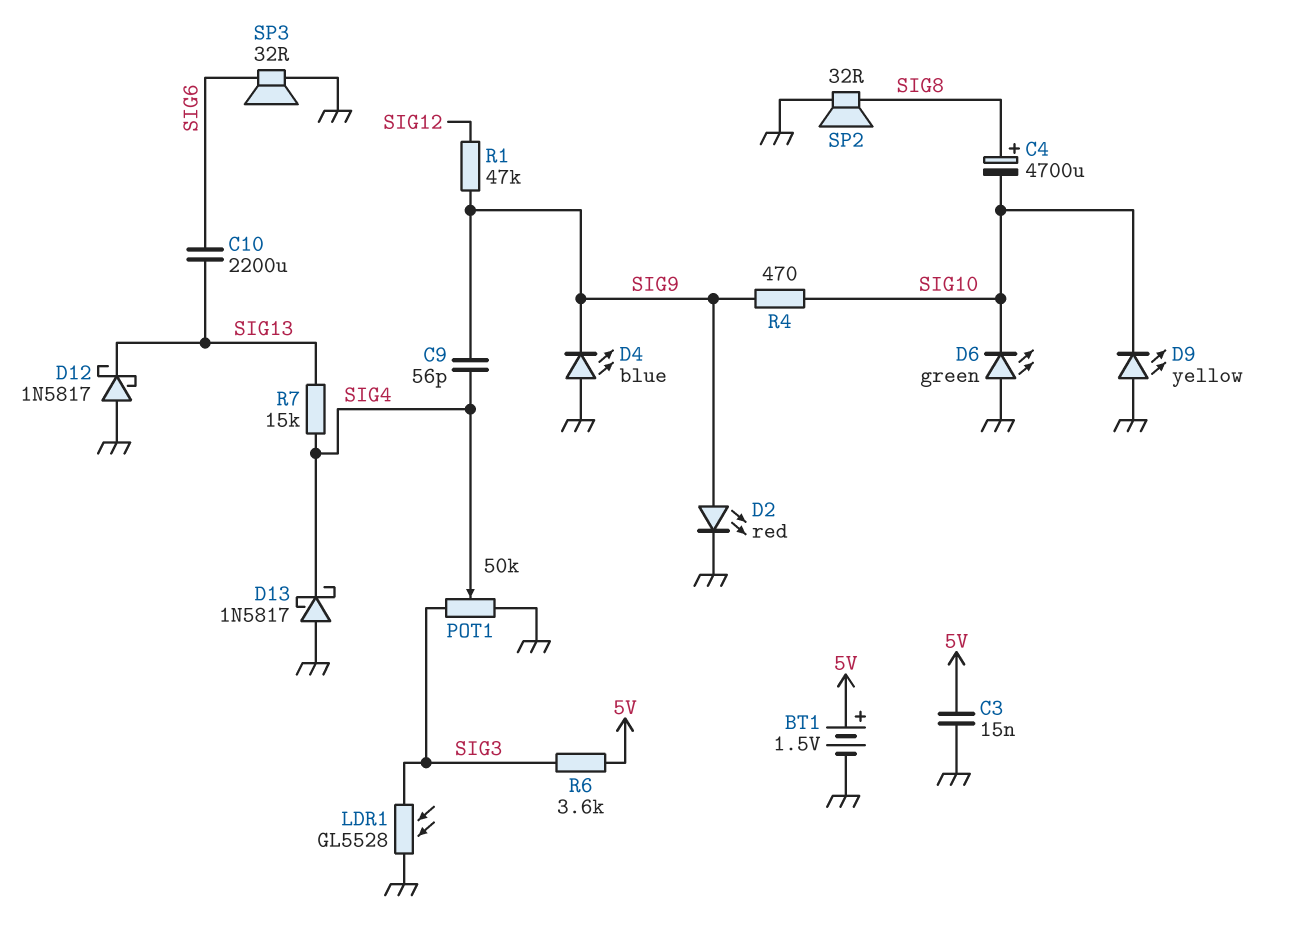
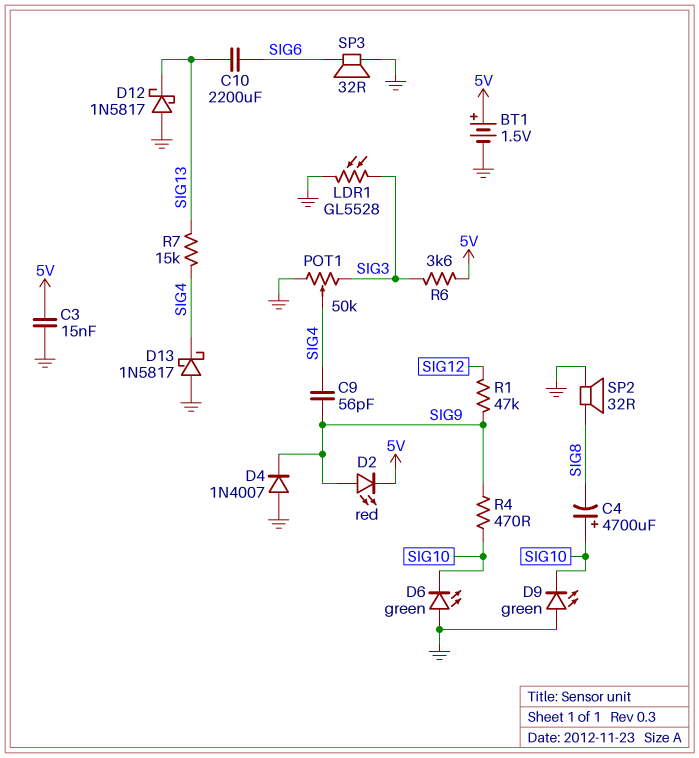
C4: 4700uF (plus SIG8, minus SIG10) -> 4700uF (plus SIG10, minus SIG8)
D2: LED red (A SIG9, K GND) -> LED red (A SIG9, K 5V)
D4: LED blue (A GND, K SIG9) -> diode 1N4007 (A GND, K SIG9)
D9: LED yellow (A GND, K SIG10) -> LED green (A GND, K SIG10)

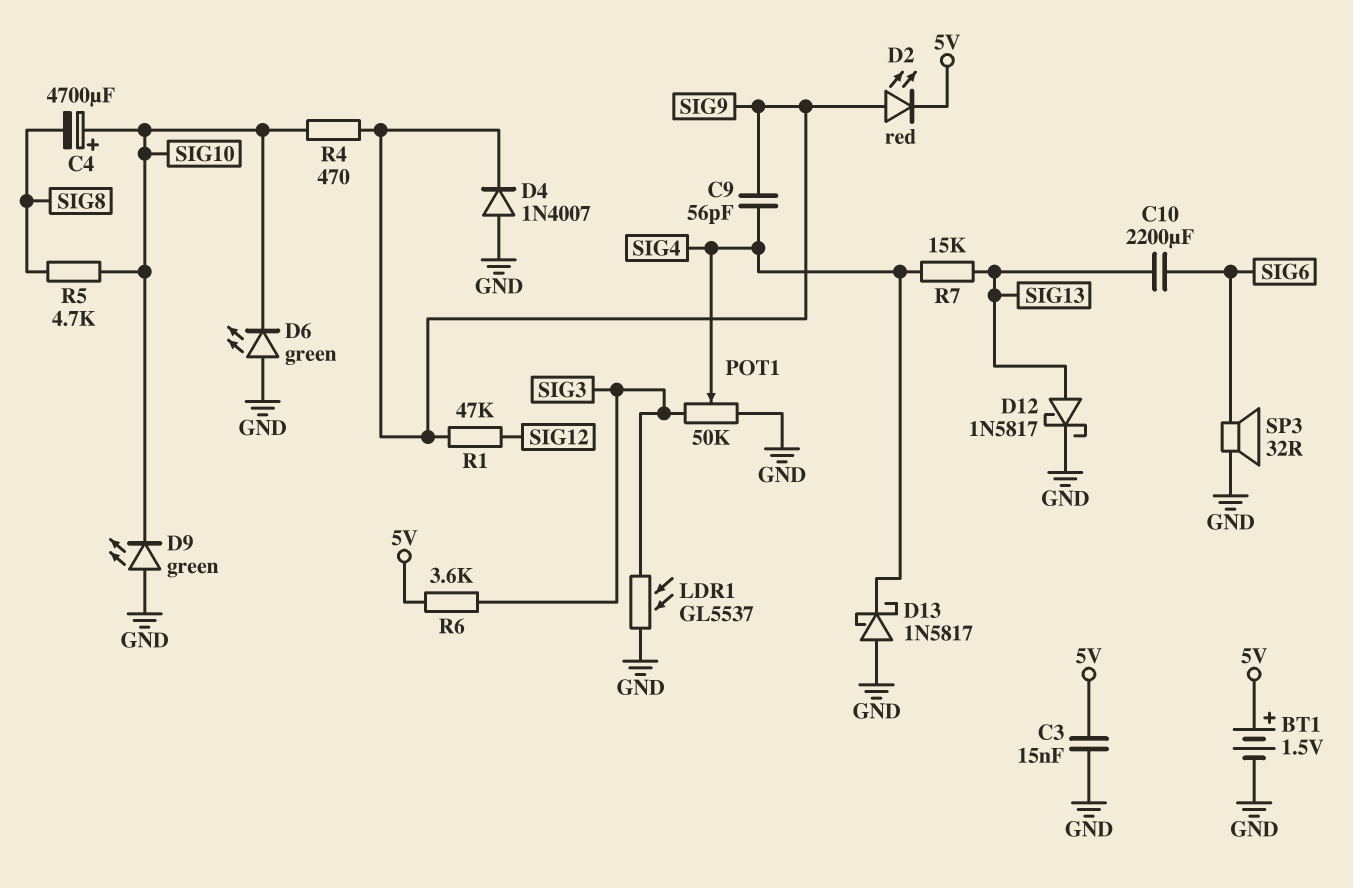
D12: schottky 1N5817 (A GND, K SIG13) -> schottky 1N5817 (A SIG13, K GND)
LDR1: GL5528 (GND, SIG3) -> GL5537 (GND, SIG3)
R5: none -> 4.7k (SIG8, SIG10)
SP2: speaker 32R (GND, SIG8) -> none

